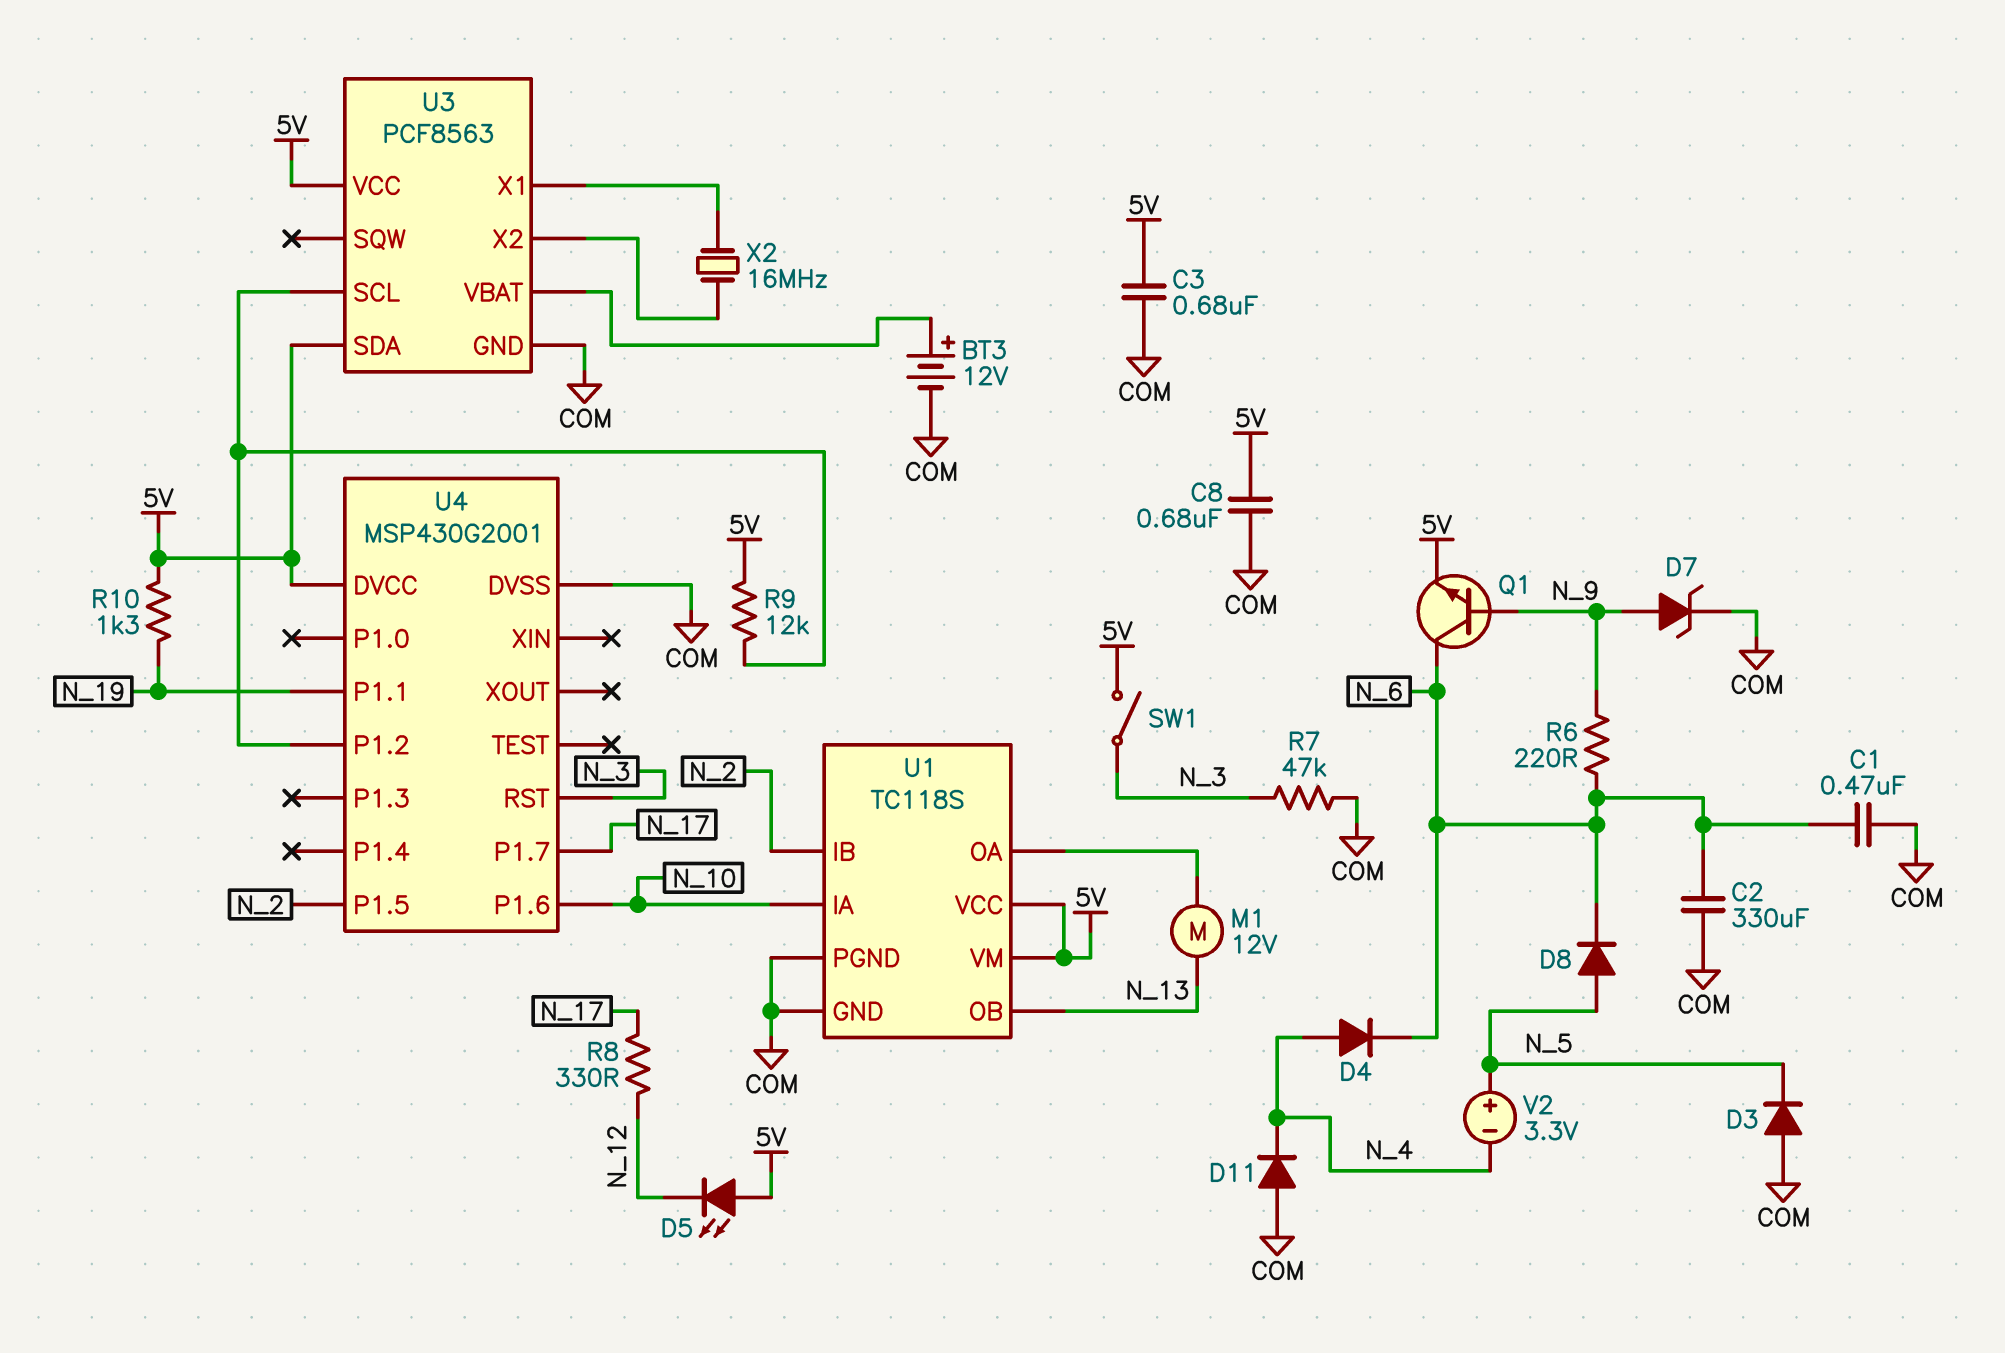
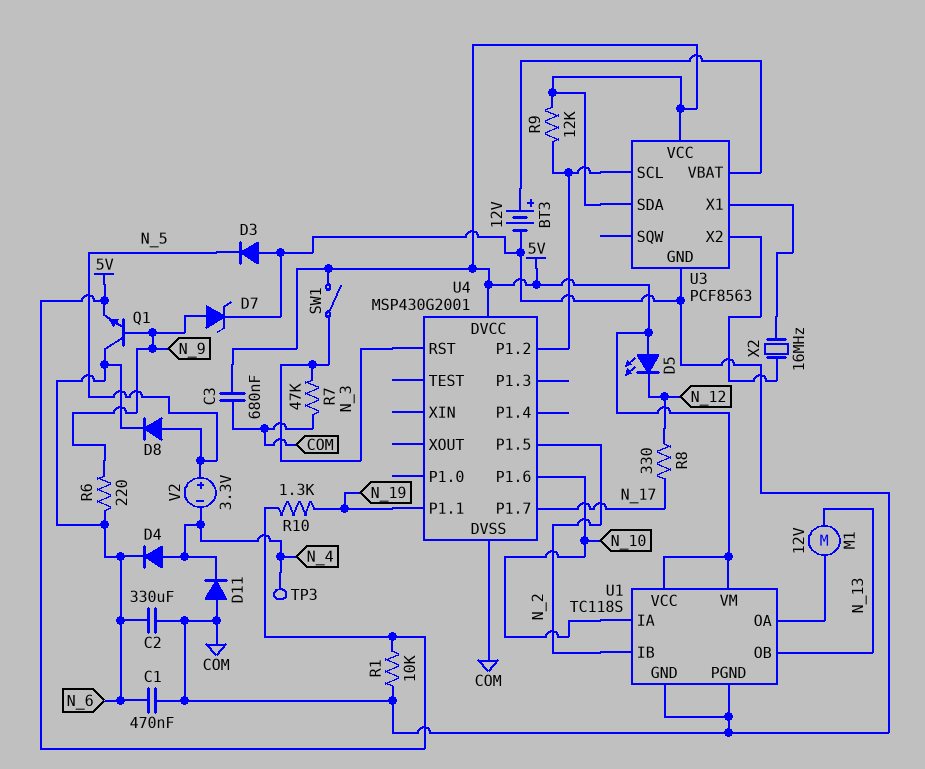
C8: 680nF (5V, COM) -> none
R1: none -> 10k (5V, COM)
TP3: none -> test point (N_4)

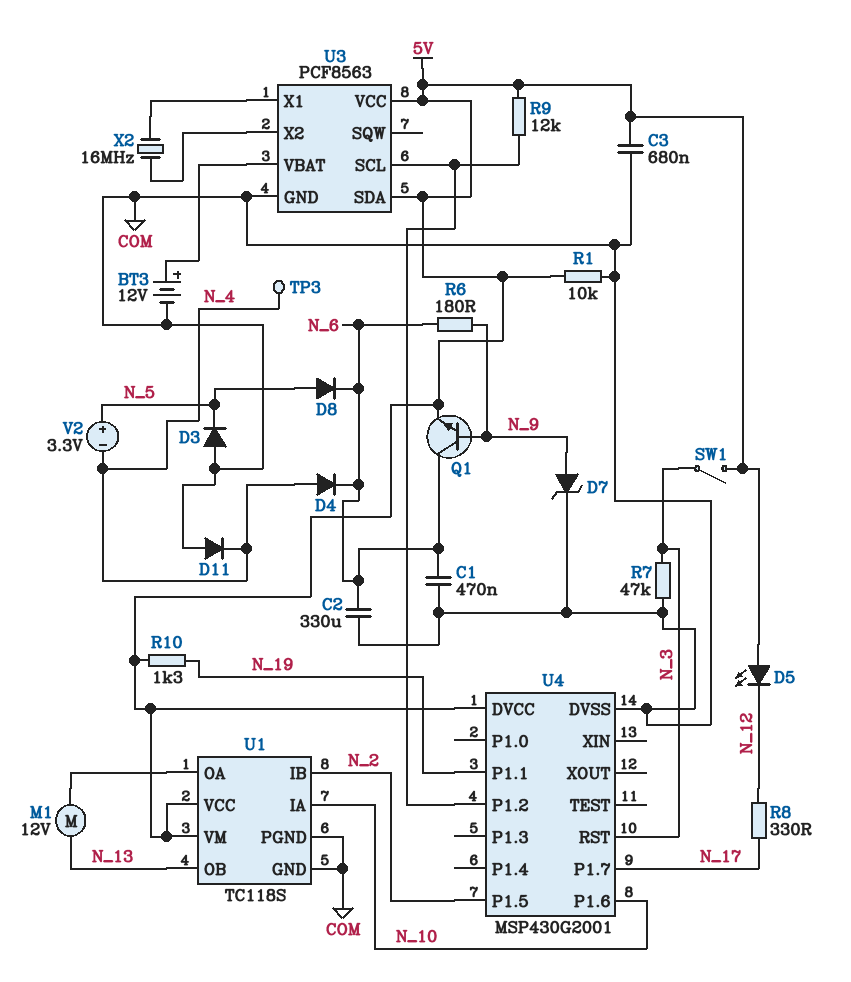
R6: 220 (N_6, N_9) -> 180 (N_6, N_9)

